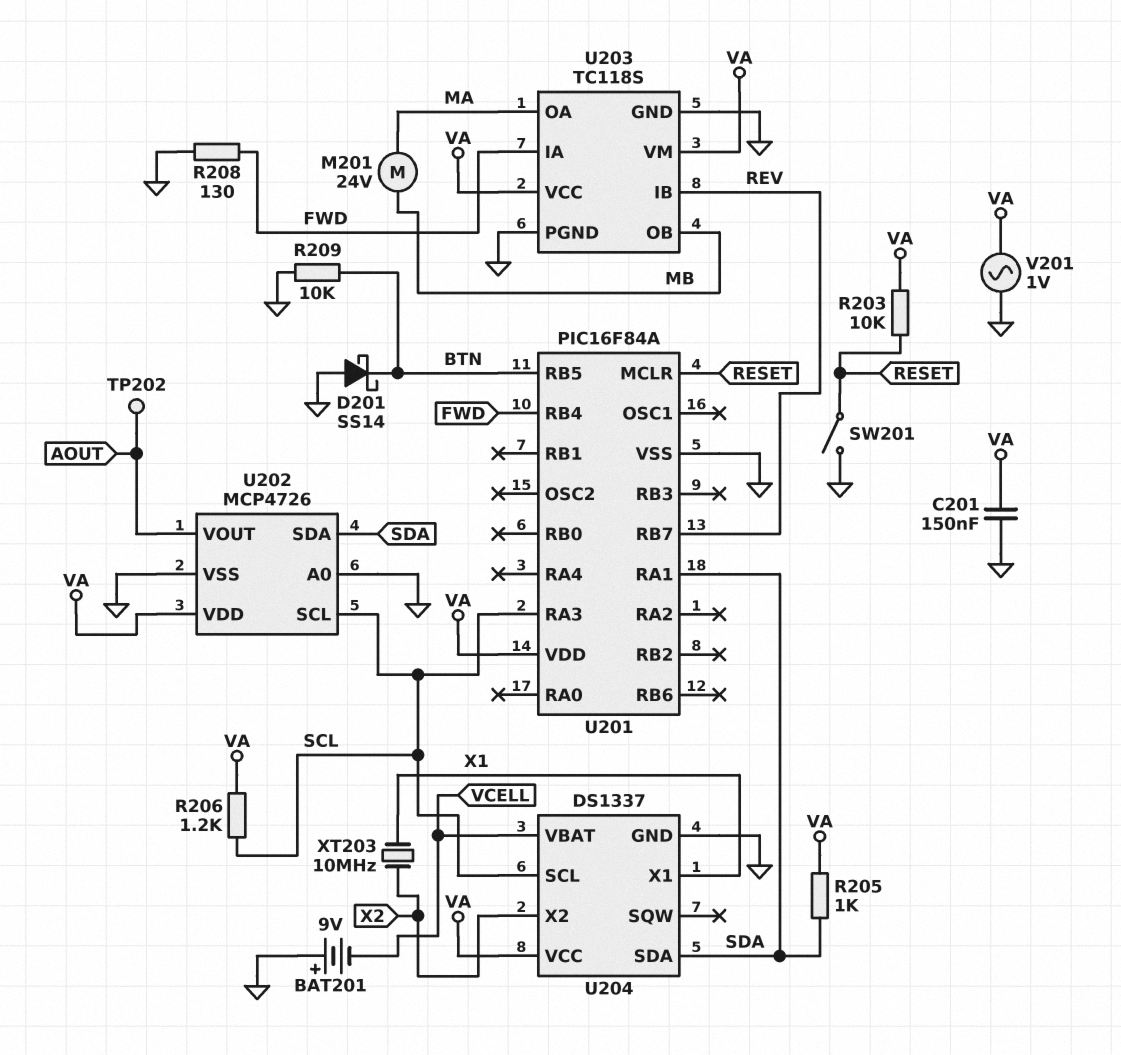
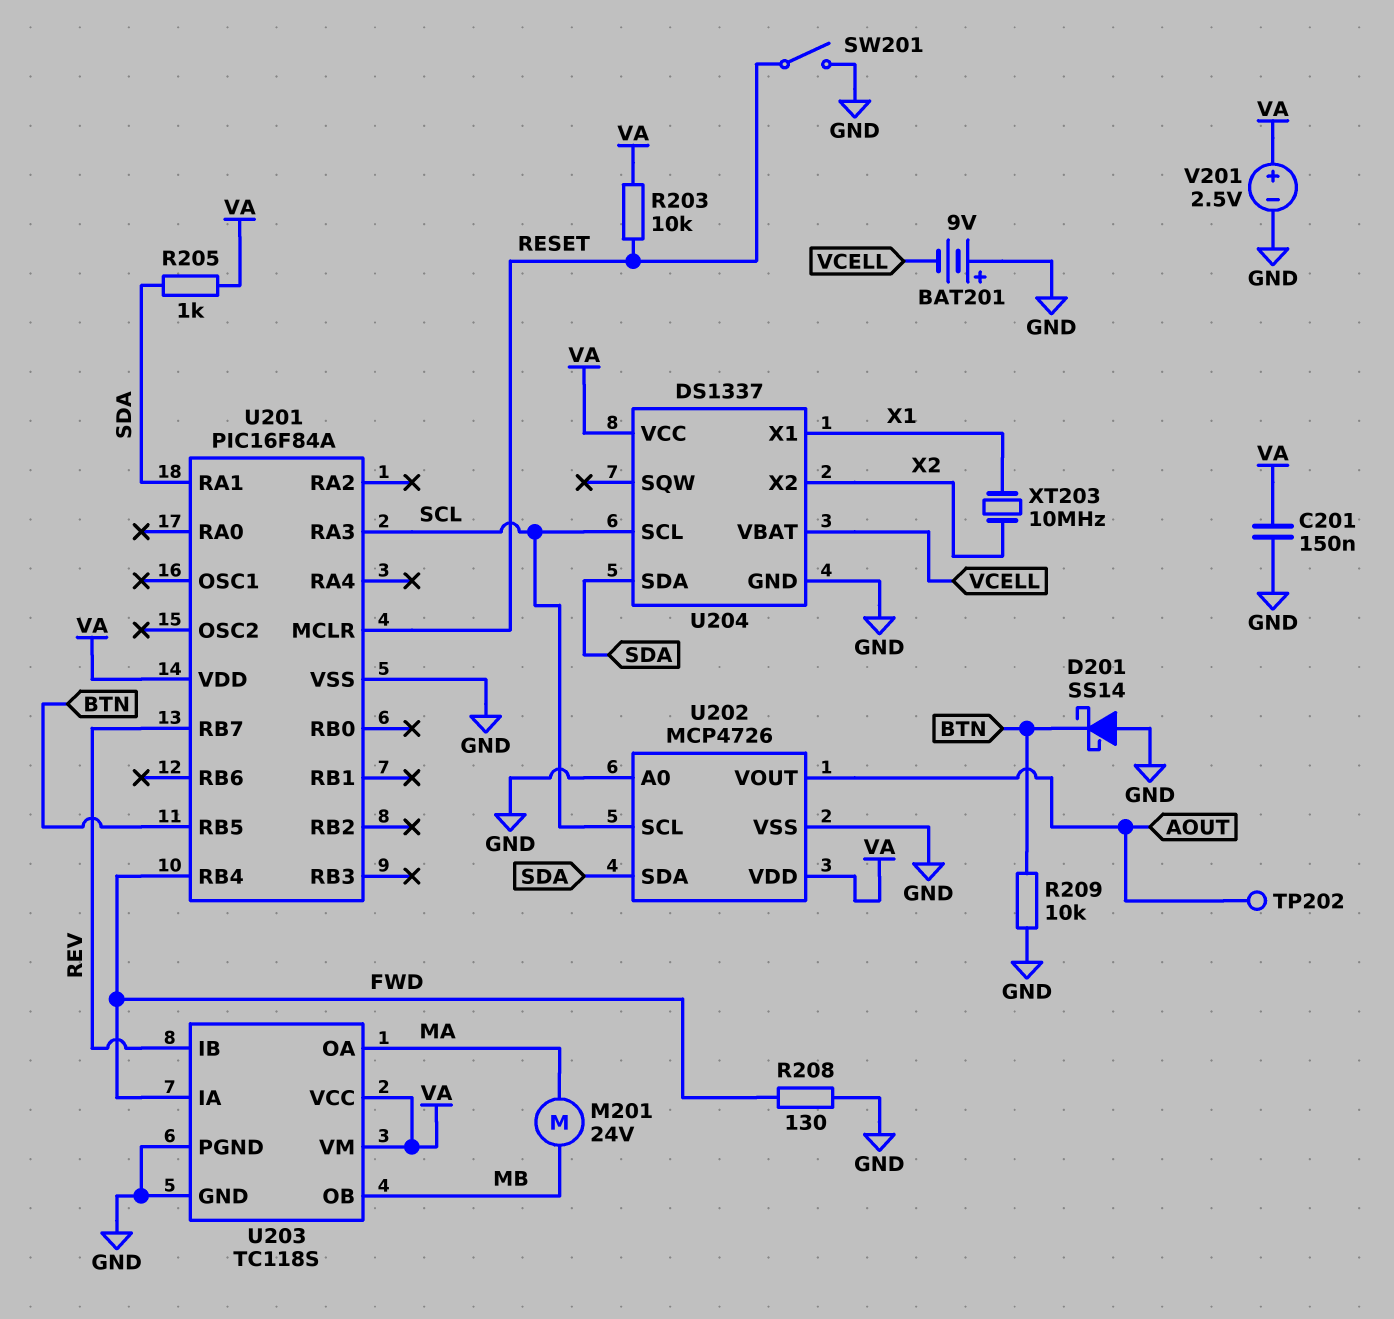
R206: 1.2k (SCL, VA) -> none
V201: AC 1V (GND, VA) -> 2.5V (plus VA, minus GND)

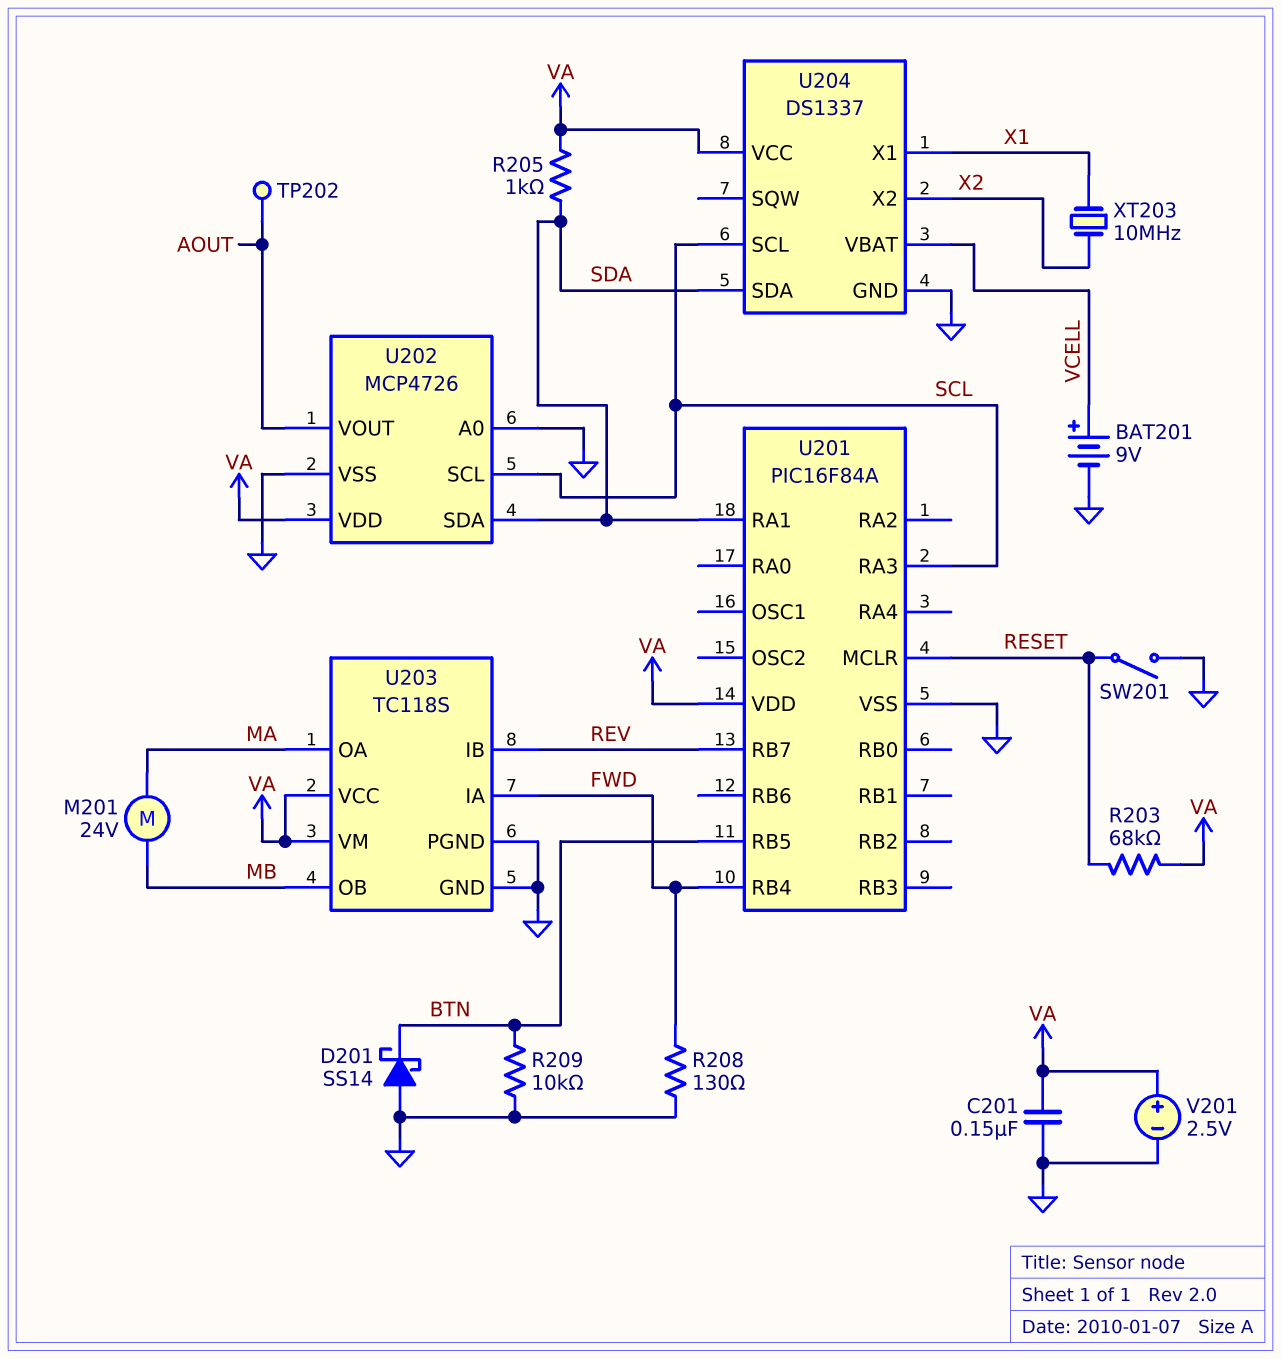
BAT201: 9V (plus GND, minus VCELL) -> 9V (plus VCELL, minus GND)
R203: 10k (RESET, VA) -> 68k (RESET, VA)

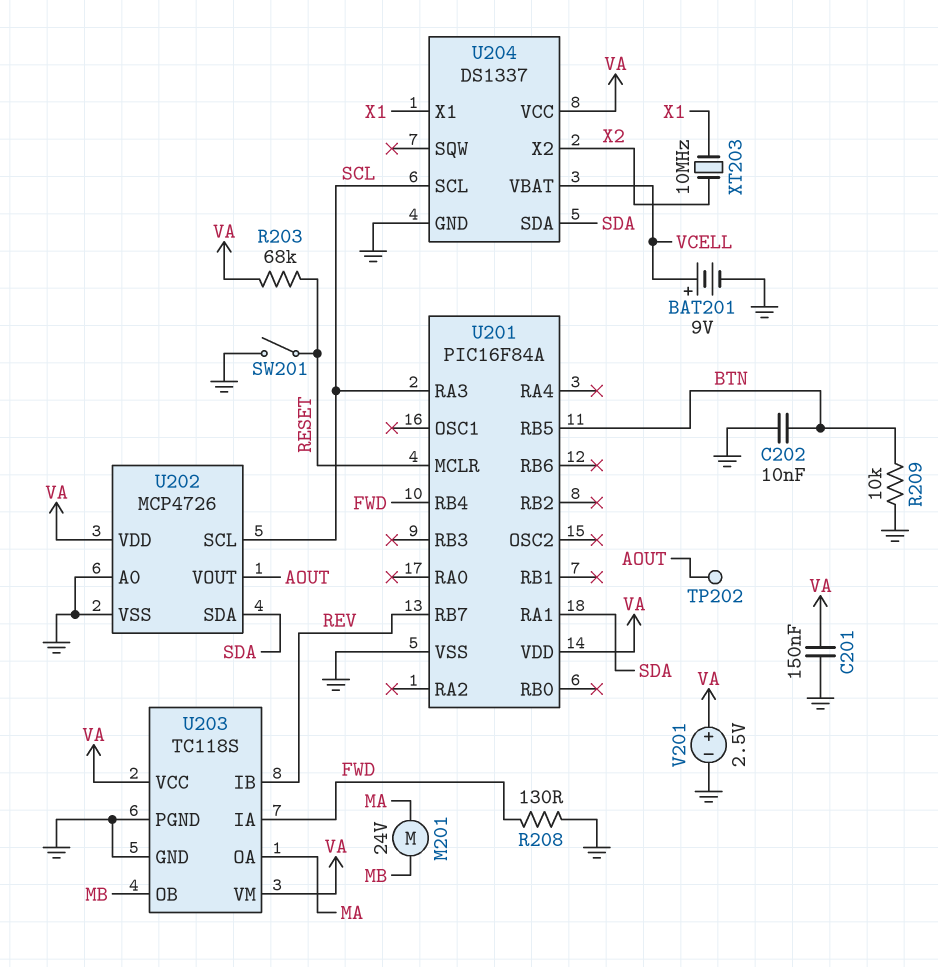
C202: none -> 10nF (BTN, GND)
D201: schottky SS14 (A GND, K BTN) -> none
R205: 1k (SDA, VA) -> none

